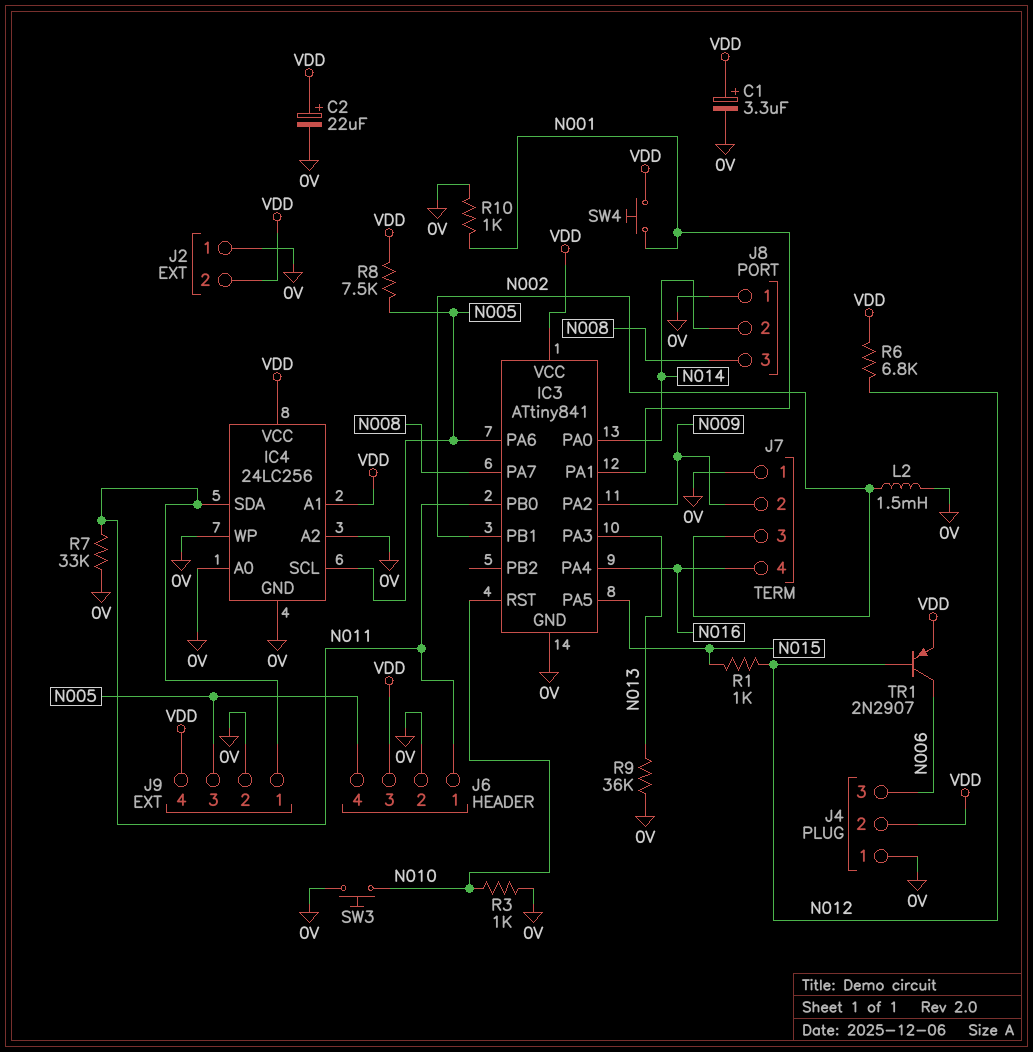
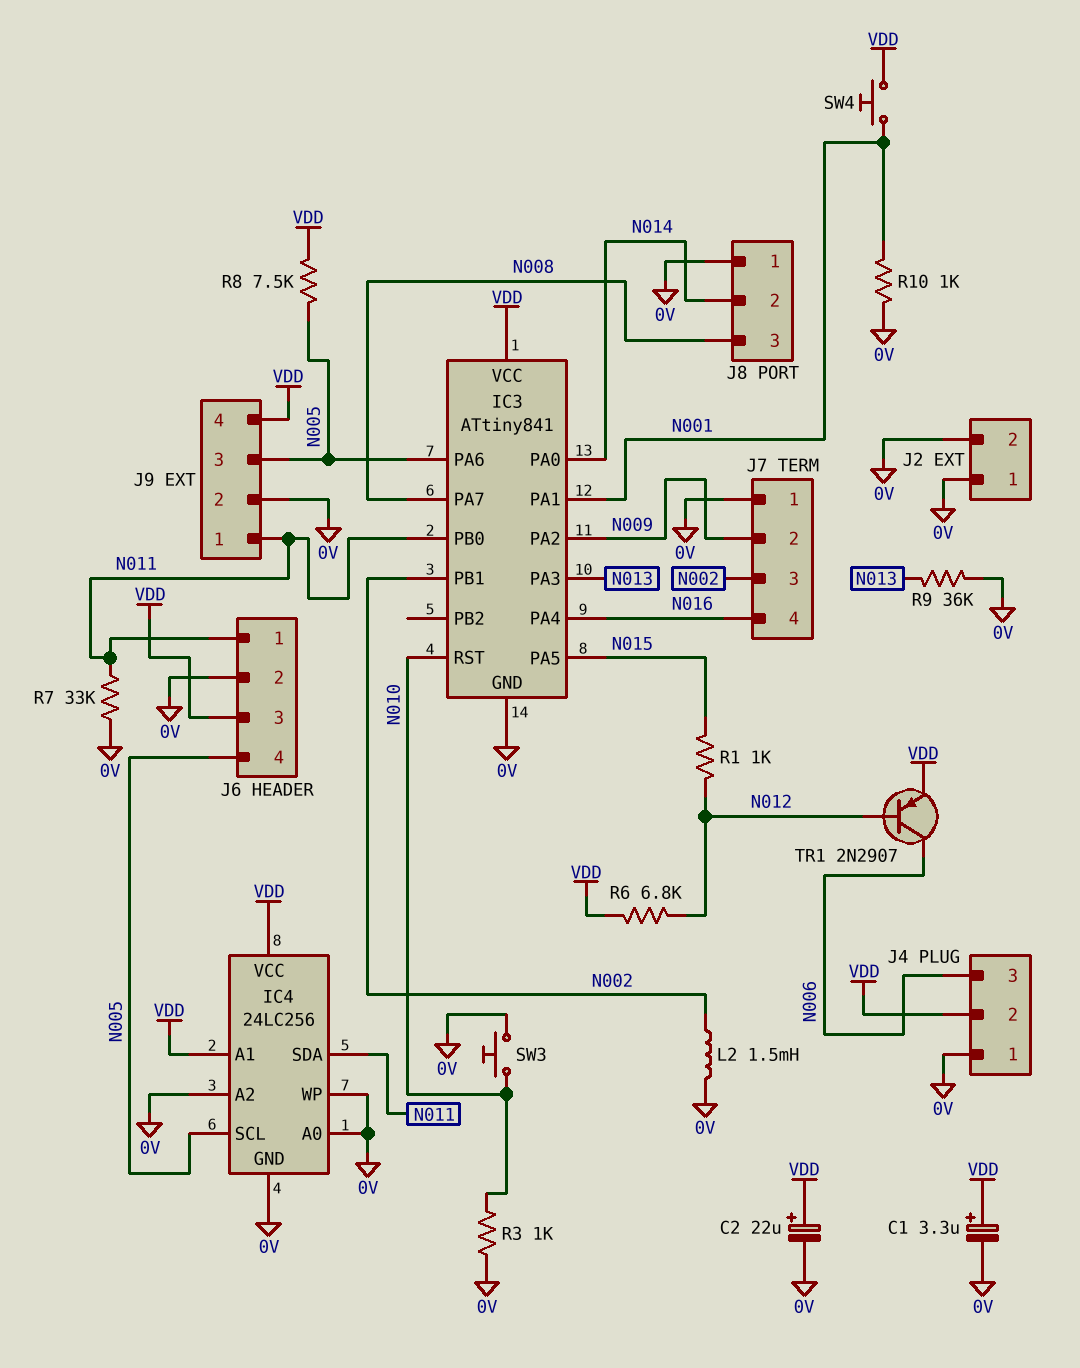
J2 pin 2: VDD -> 0V

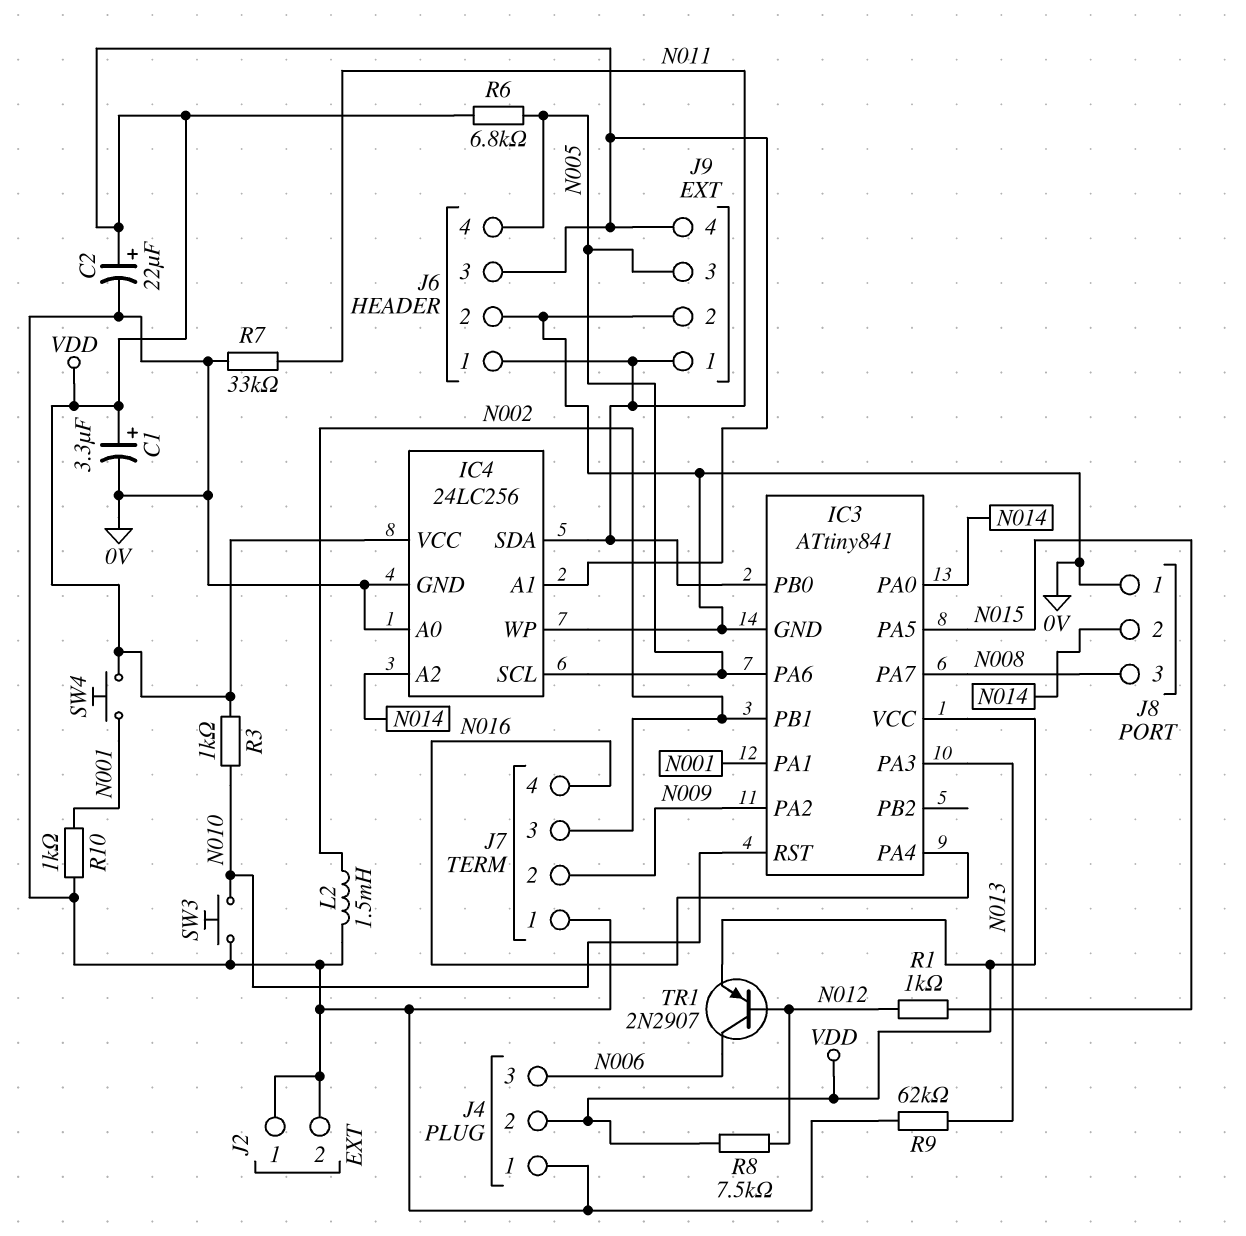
IC4 pin A2: 0V -> N014
R3: 1k (0V, N010) -> 1k (N010, VDD)
R6: 6.8k (N012, VDD) -> 6.8k (N005, VDD)
R8: 7.5k (N005, VDD) -> 7.5k (N012, VDD)
R9: 36k (0V, N013) -> 62k (0V, N013)

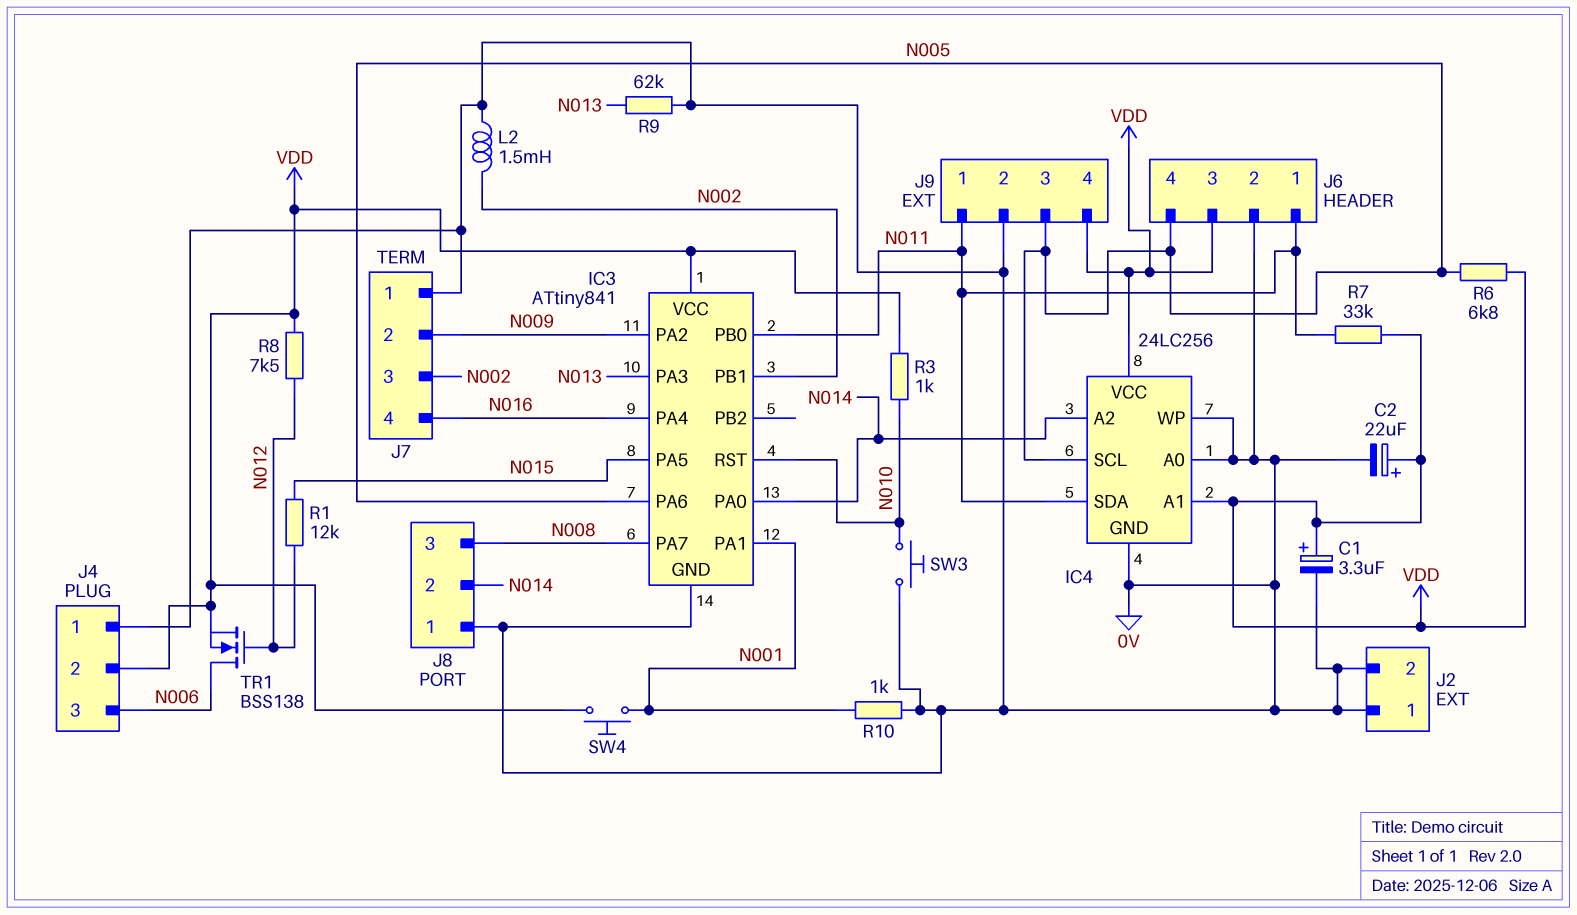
R1: 1k (N012, N015) -> 12k (N012, N015)
R7: 33k (0V, N011) -> 33k (N011, VDD)
TR1: PNP 2N2907 (B N012, C N006, E VDD) -> NMOS BSS138 (G N012, D N006, S VDD)

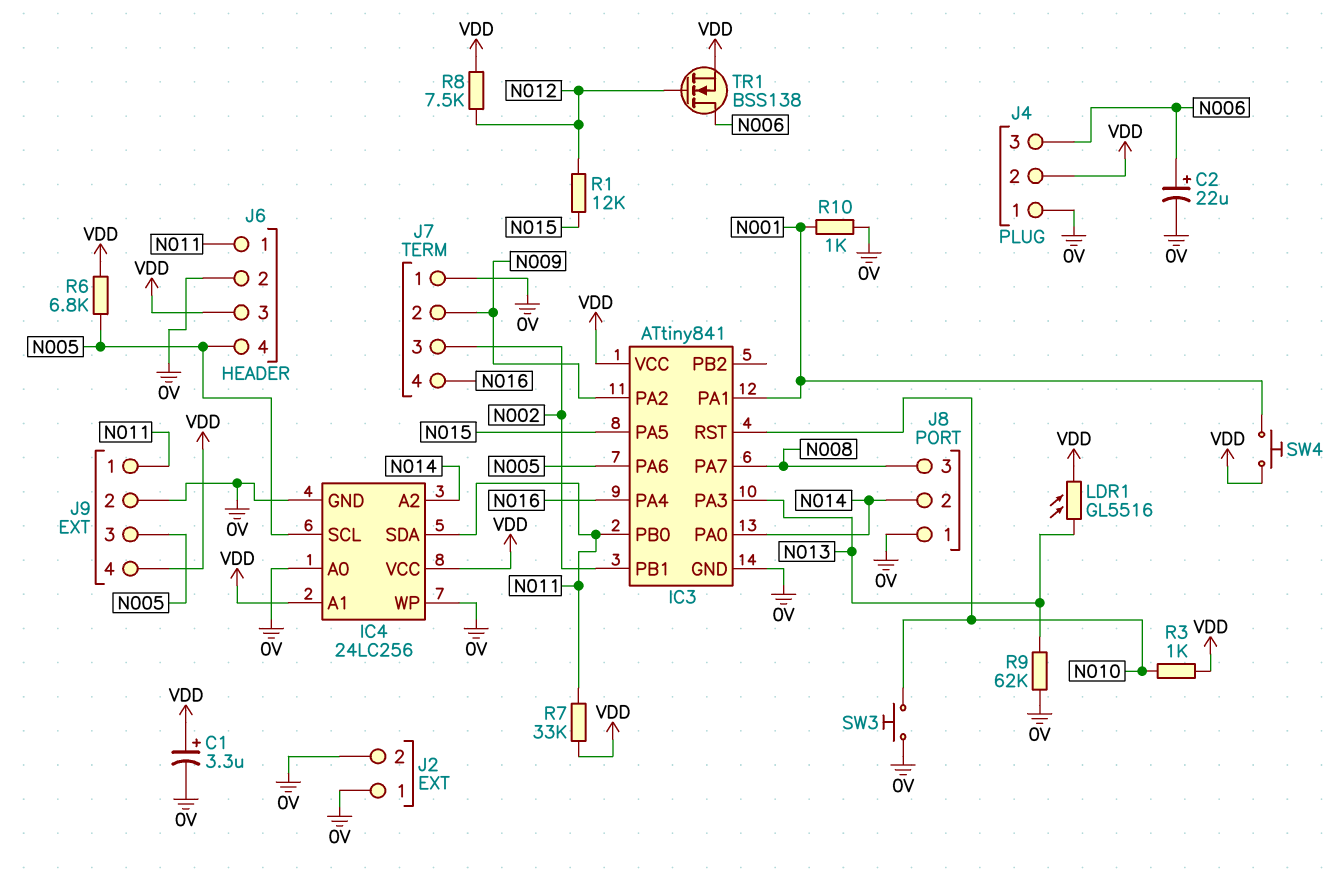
C2: 22uF (plus VDD, minus 0V) -> 22uF (plus N006, minus 0V)
L2: 1.5mH (0V, N002) -> none
LDR1: none -> GL5516 (N013, VDD)

